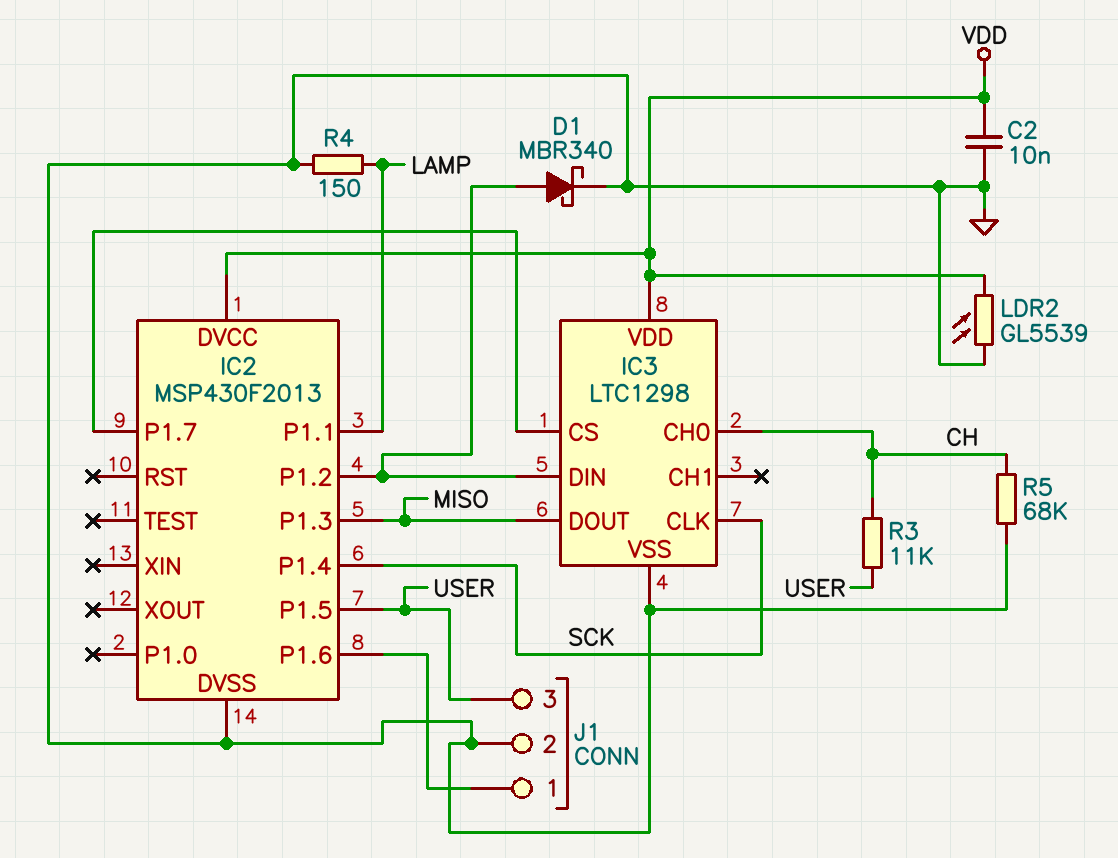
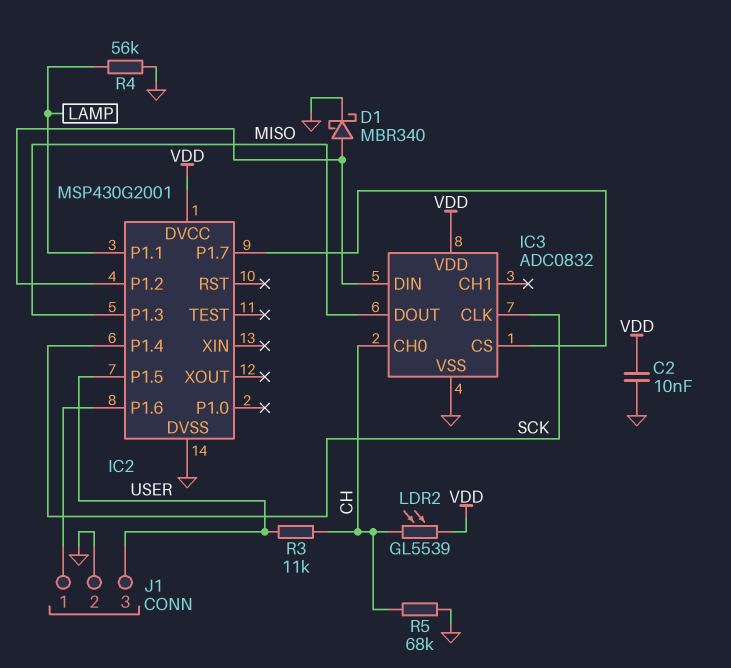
IC2: MSP430F2013 -> MSP430G2001
IC3: LTC1298 -> ADC0832
LDR2: GL5539 (GND, VDD) -> GL5539 (CH, VDD)
R4: 150 (GND, LAMP) -> 56k (GND, LAMP)

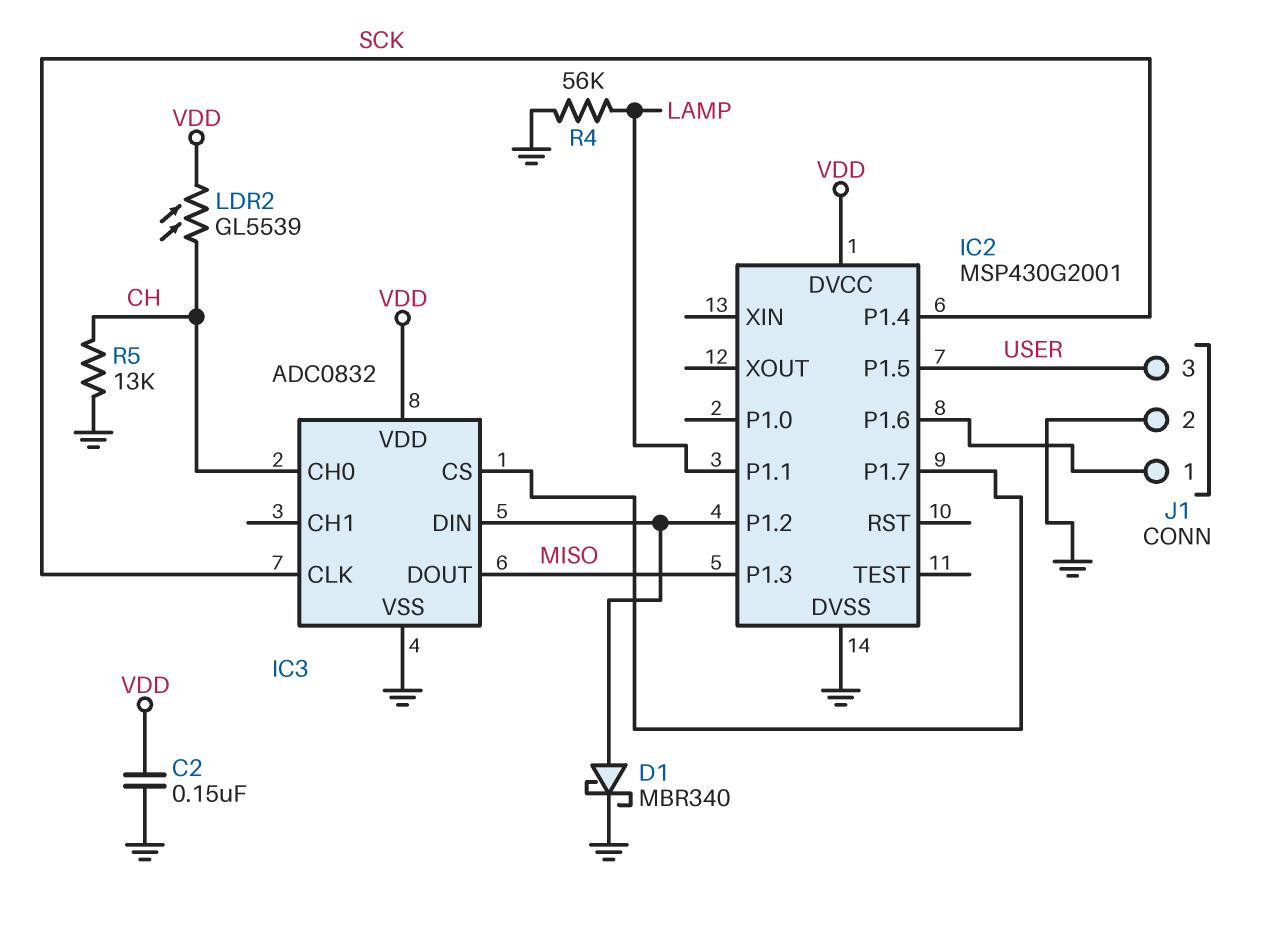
C2: 10nF (GND, VDD) -> 150nF (GND, VDD)
R3: 11k (CH, USER) -> none
R5: 68k (CH, GND) -> 13k (CH, GND)

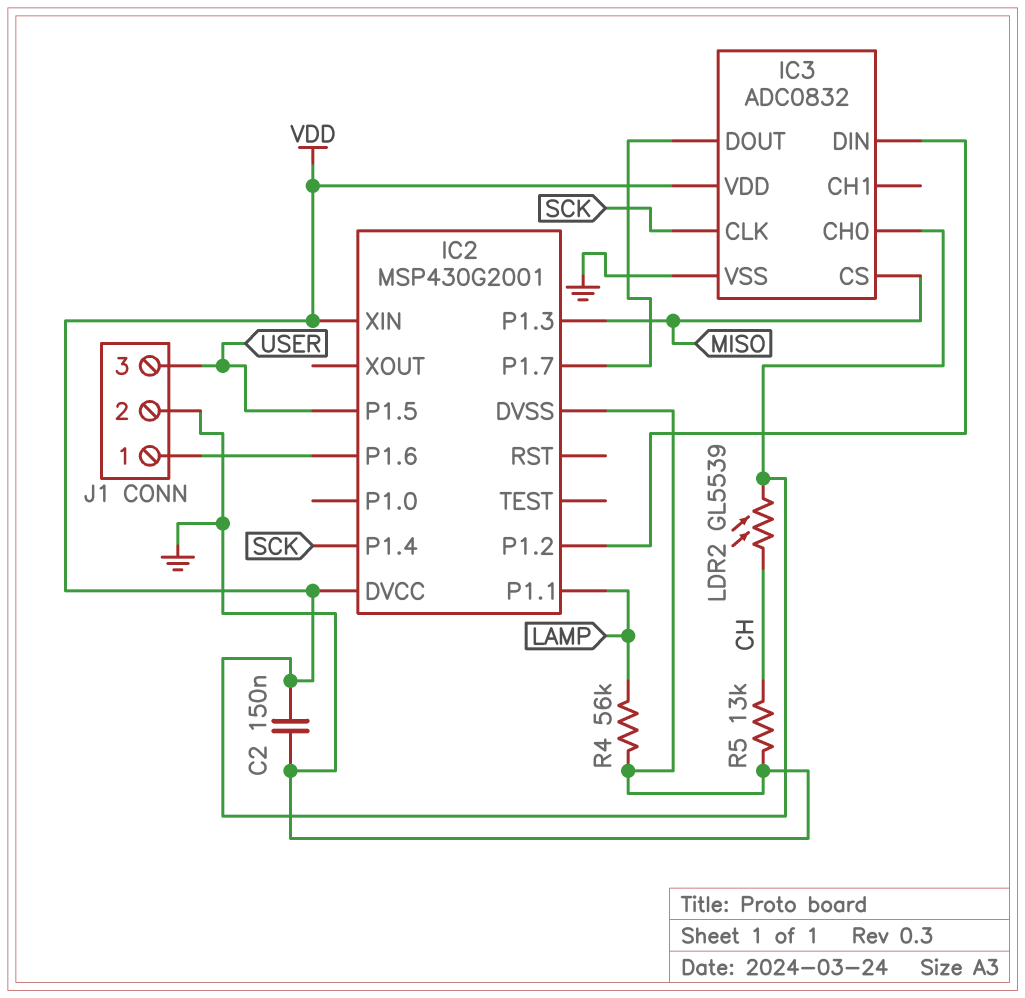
D1: schottky MBR340 (A IC2/P1.2, K GND) -> none
IC2 pin XIN: none -> VDD
IC3 pin CH0: CH -> VDD
IC3 pin CS: IC2/P1.7 -> MISO
IC3 pin DOUT: MISO -> IC2/P1.7

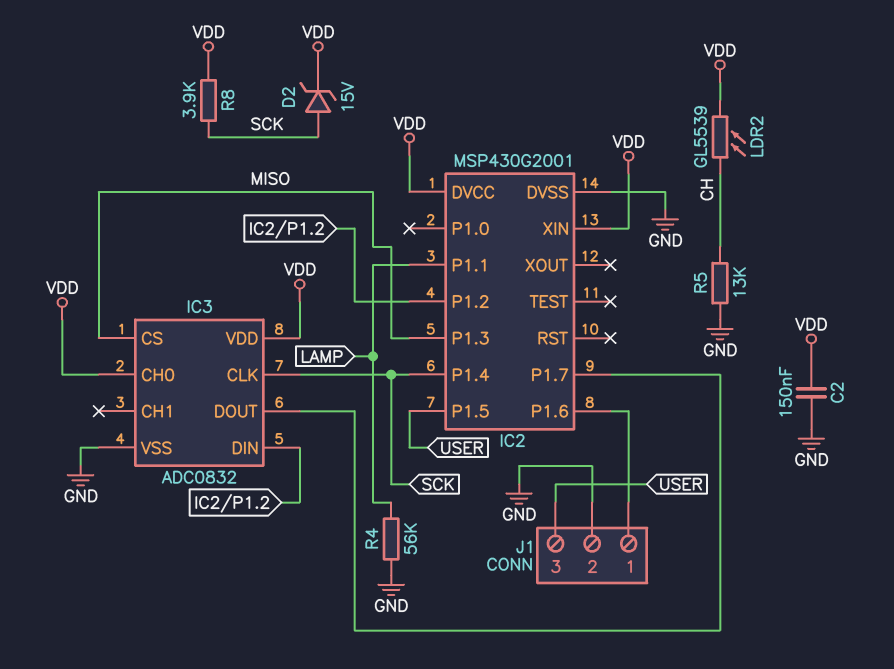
D2: none -> zener 15V (A SCK, K VDD)
R8: none -> 3.9k (SCK, VDD)

